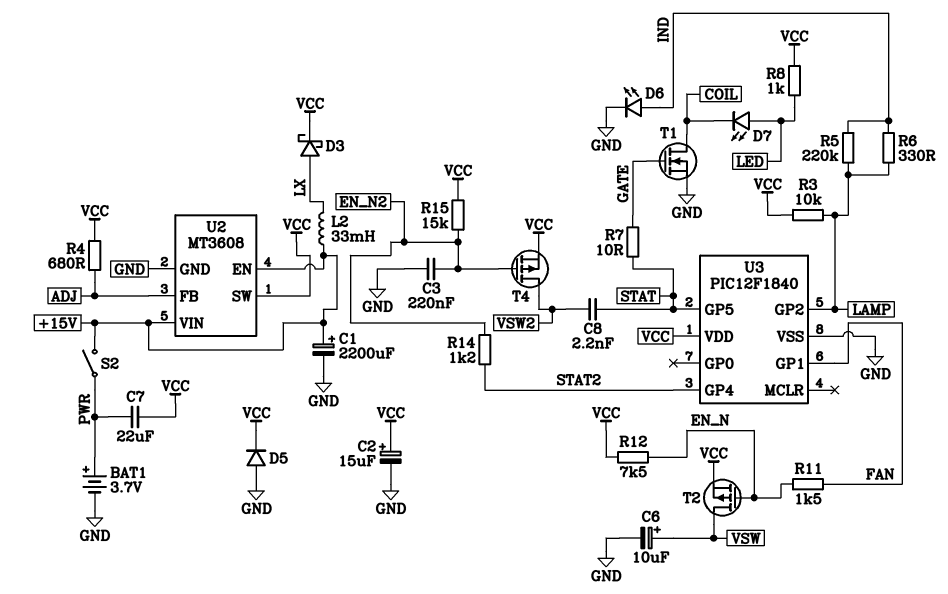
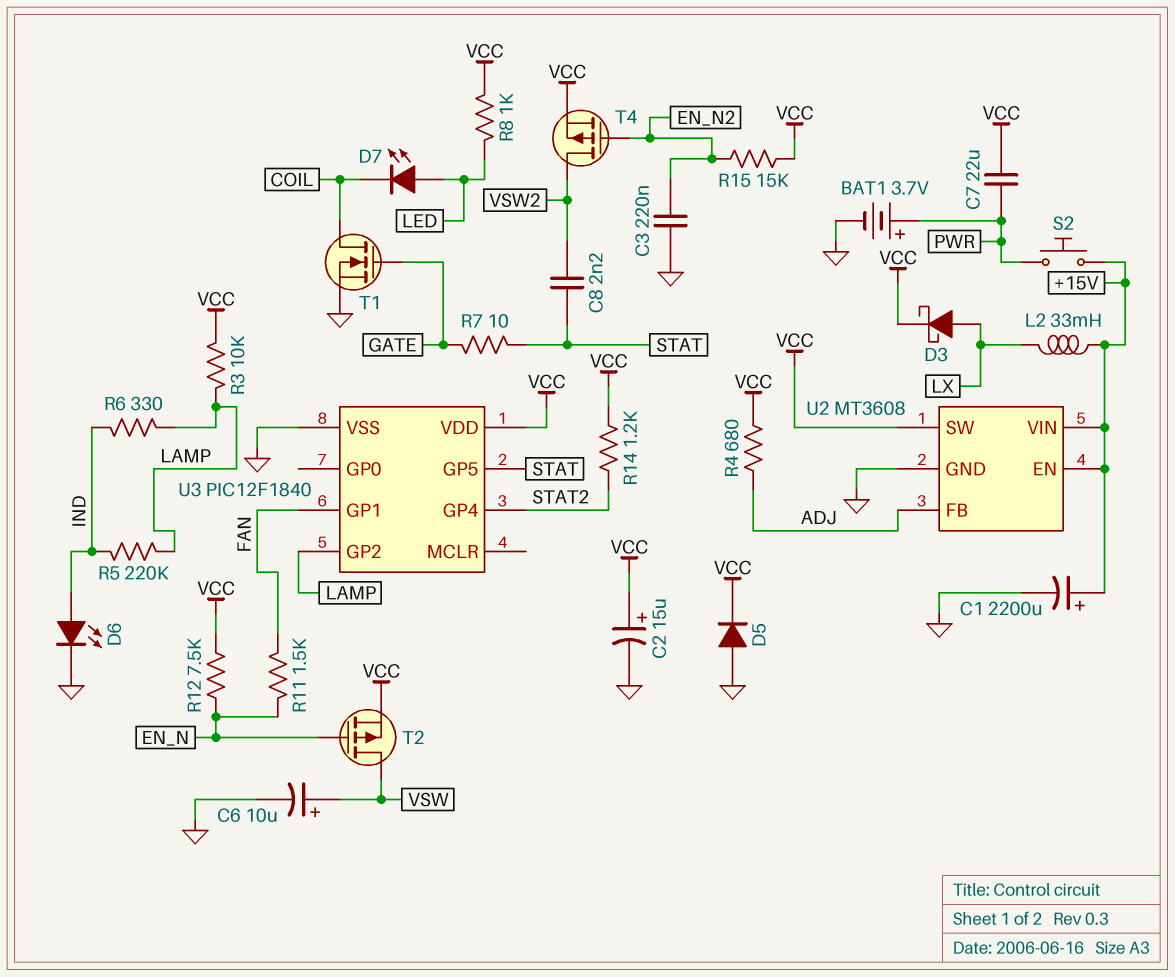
R14: 1.2k (EN_N2, STAT2) -> 1.2k (STAT2, VCC)
S2: switch (+15V, PWR) -> button (+15V, PWR)

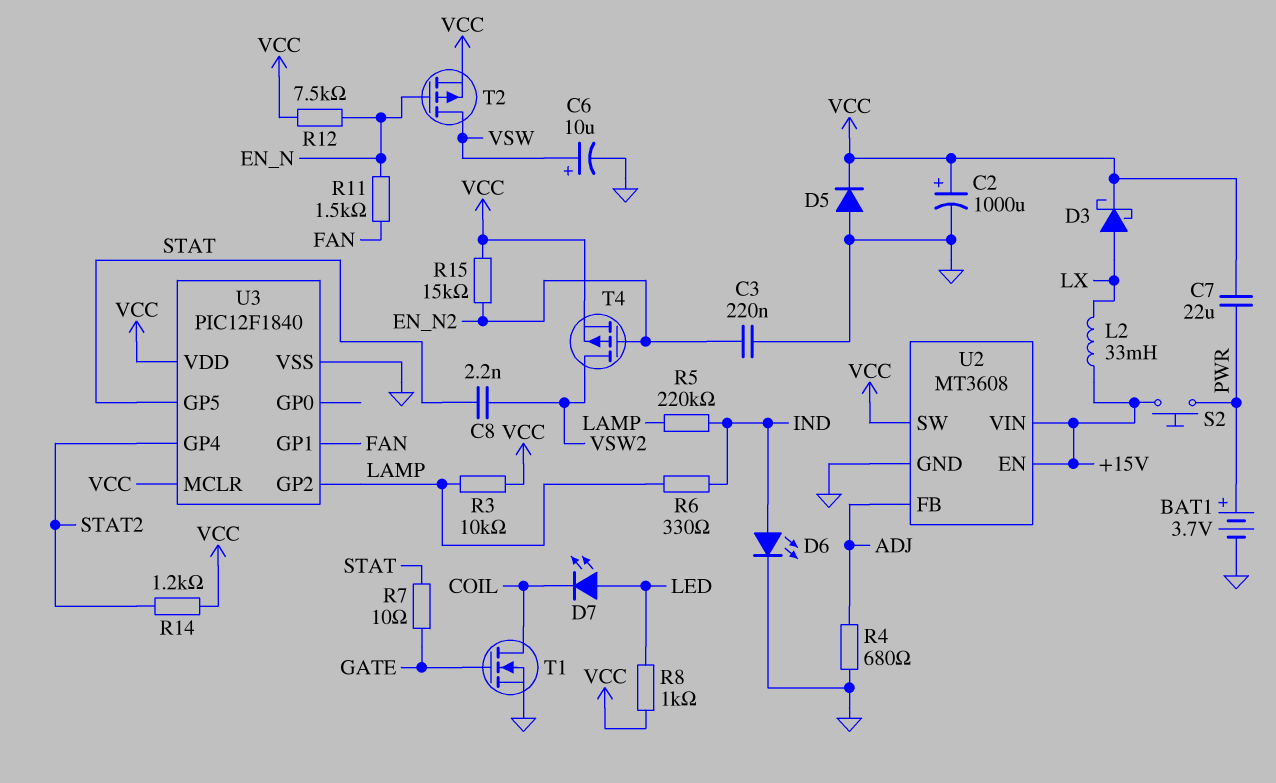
C1: 2200uF (plus +15V, minus GND) -> none
C2: 15uF (plus VCC, minus GND) -> 1000uF (plus VCC, minus GND)
R4: 680 (ADJ, VCC) -> 680 (ADJ, GND)
U3 pin MCLR: none -> VCC

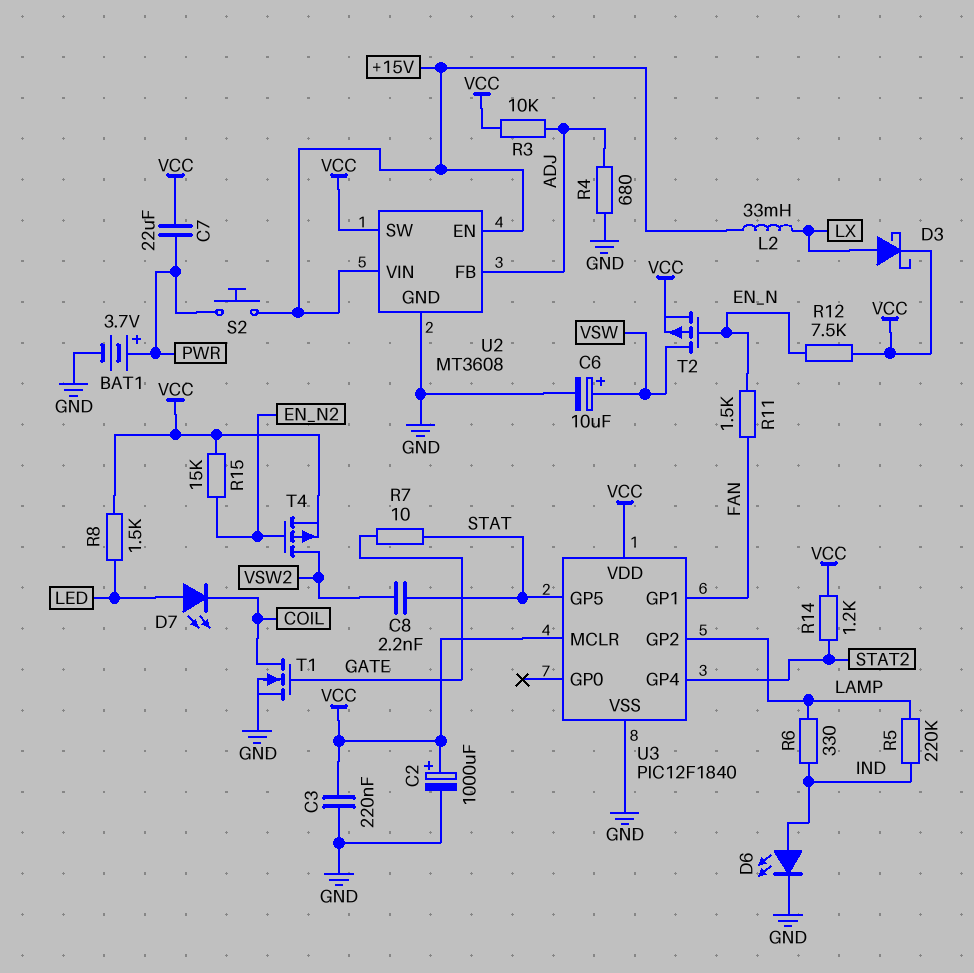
C3: 220nF (EN_N2, GND) -> 220nF (GND, VCC)
D5: diode (A GND, K VCC) -> none
R3: 10k (LAMP, VCC) -> 10k (ADJ, VCC)
R8: 1k (LED, VCC) -> 1.5k (LED, VCC)

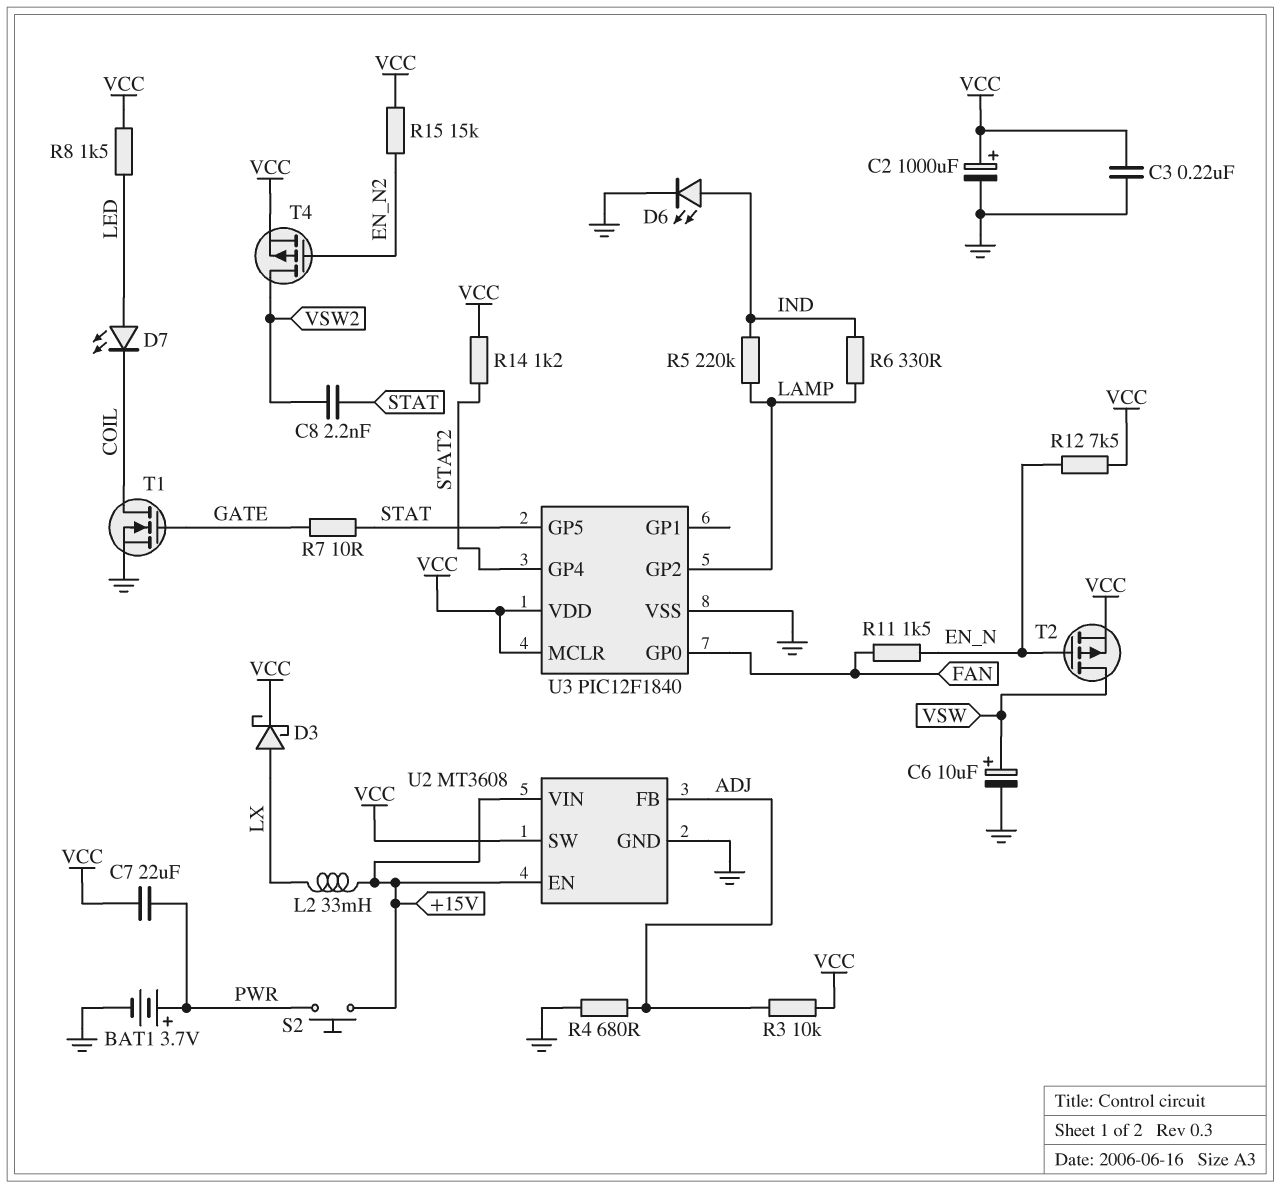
U3 pin GP0: none -> FAN
U3 pin GP1: FAN -> none

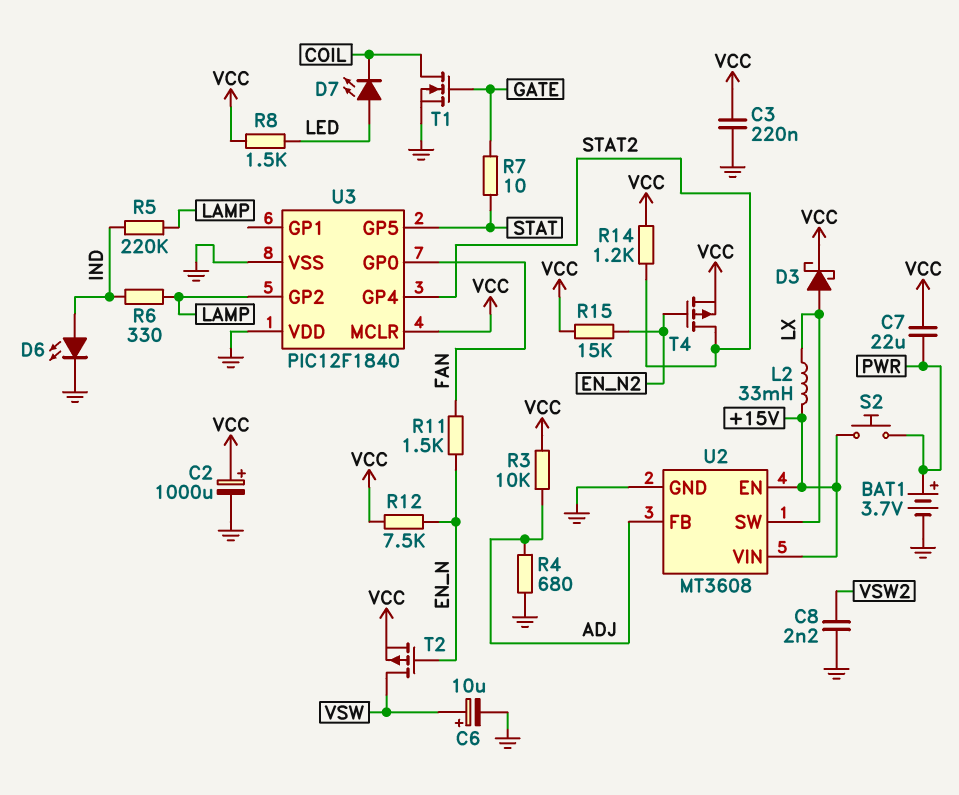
C8: 2.2nF (STAT, VSW2) -> 2.2nF (GND, VSW2)
T4: PMOS (G EN_N2, D VSW2, S VCC) -> PMOS (G EN_N2, D STAT2, S VCC)
U2 pin SW: VCC -> LX
U3 pin VDD: VCC -> GND

